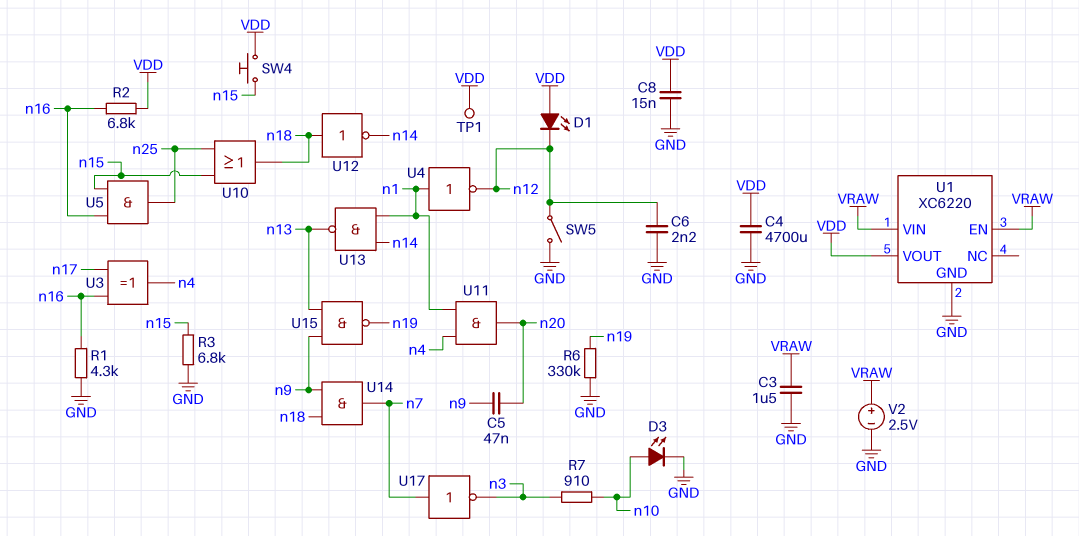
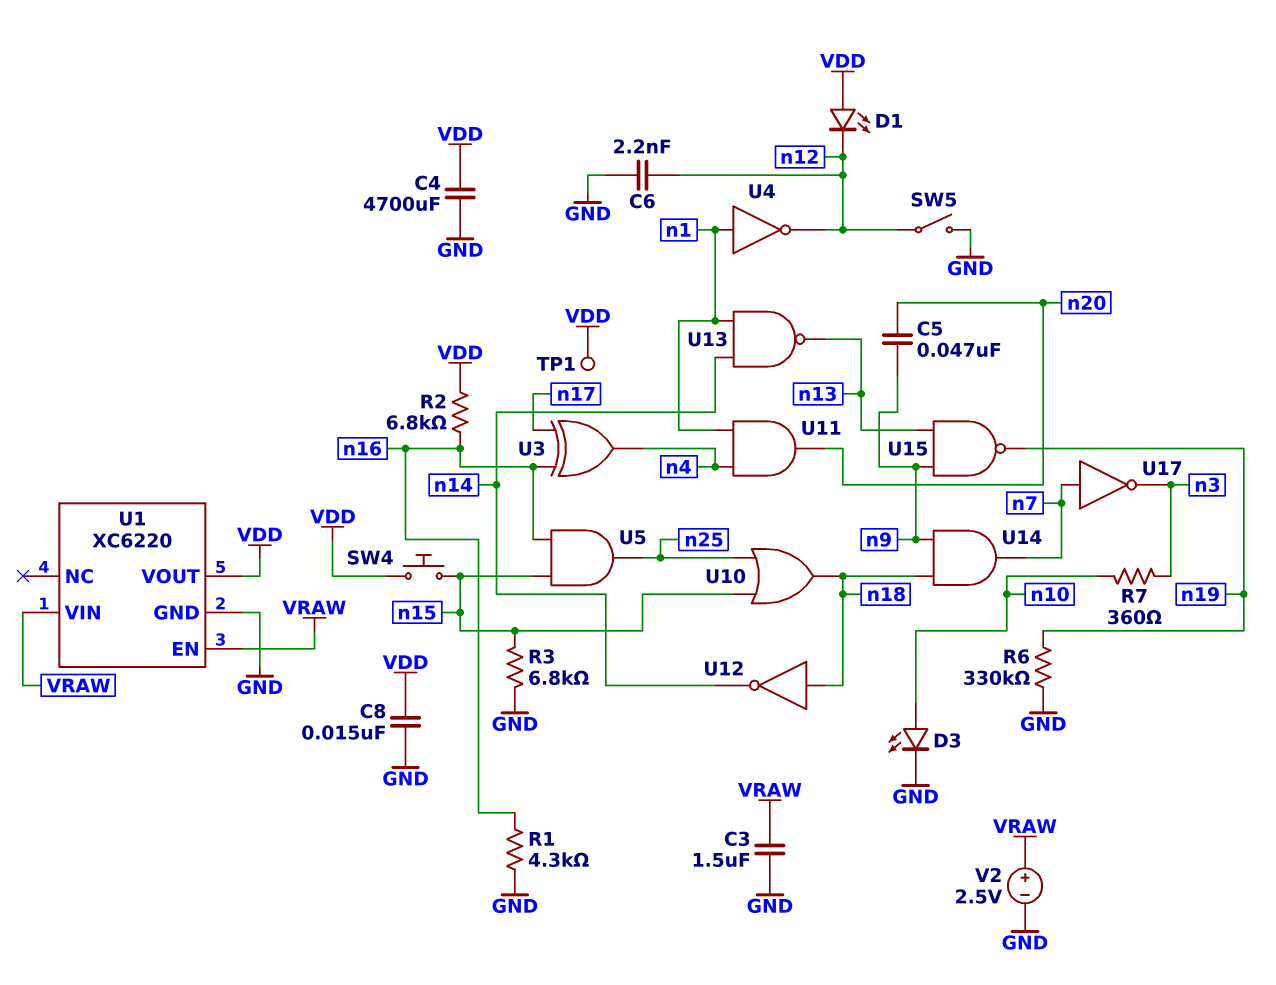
R7: 910 (n3, n10) -> 360 (n3, n10)

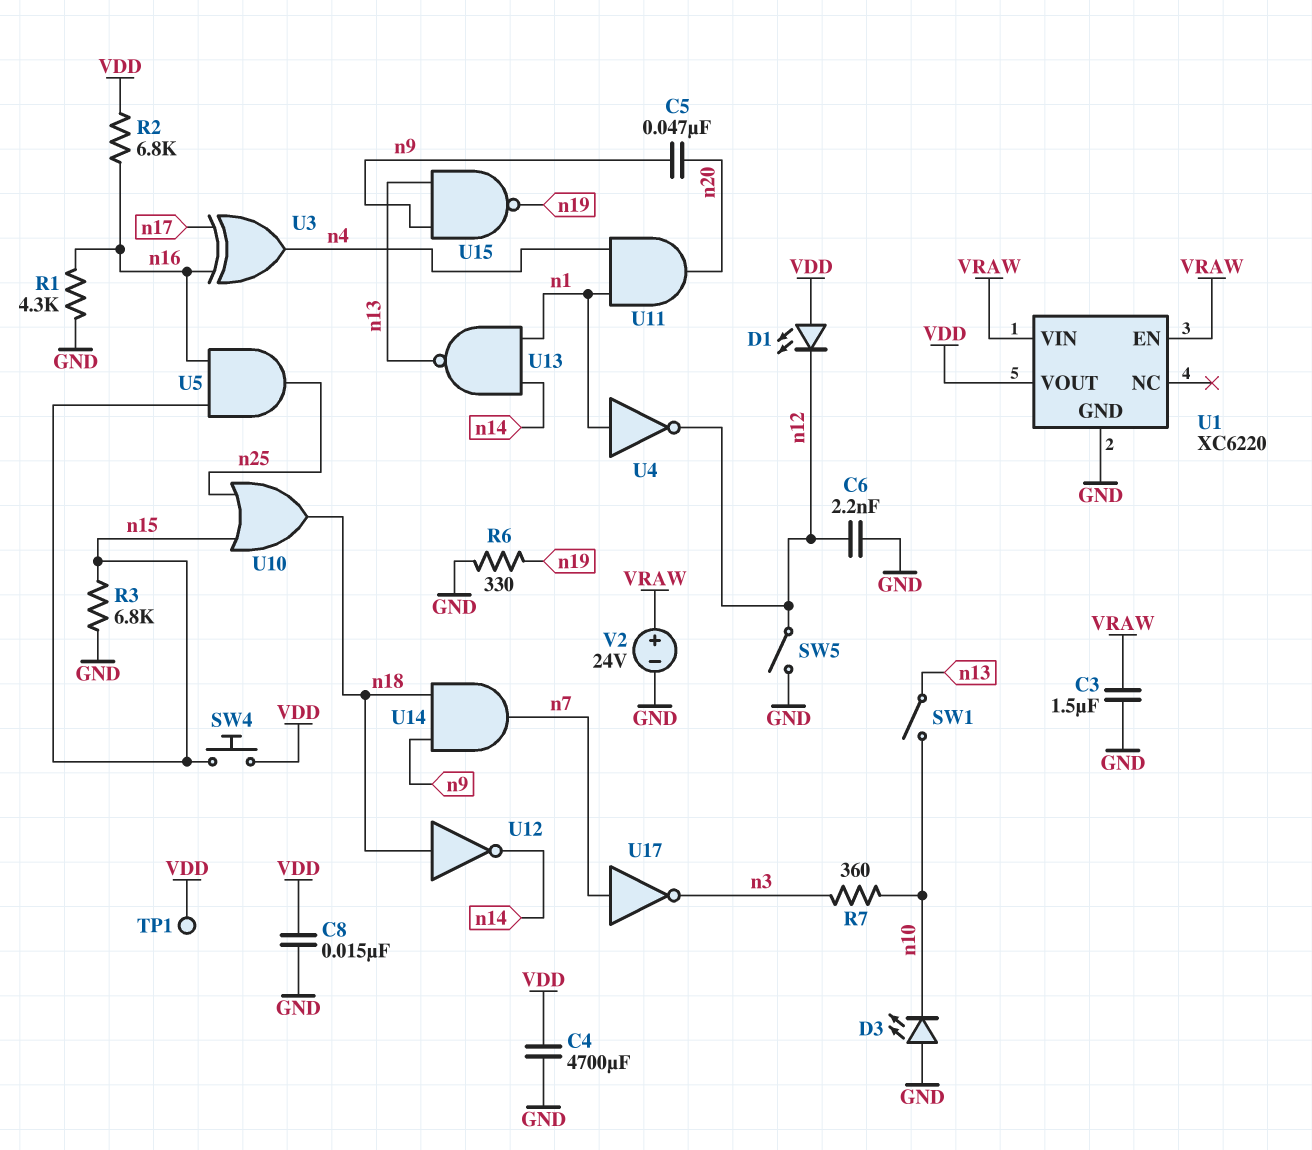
D3: LED (A n10, K GND) -> LED (A GND, K n10)
R6: 330k (GND, n19) -> 330 (GND, n19)
SW1: none -> switch (n10, n13)
V2: 2.5V (plus VRAW, minus GND) -> 24V (plus VRAW, minus GND)

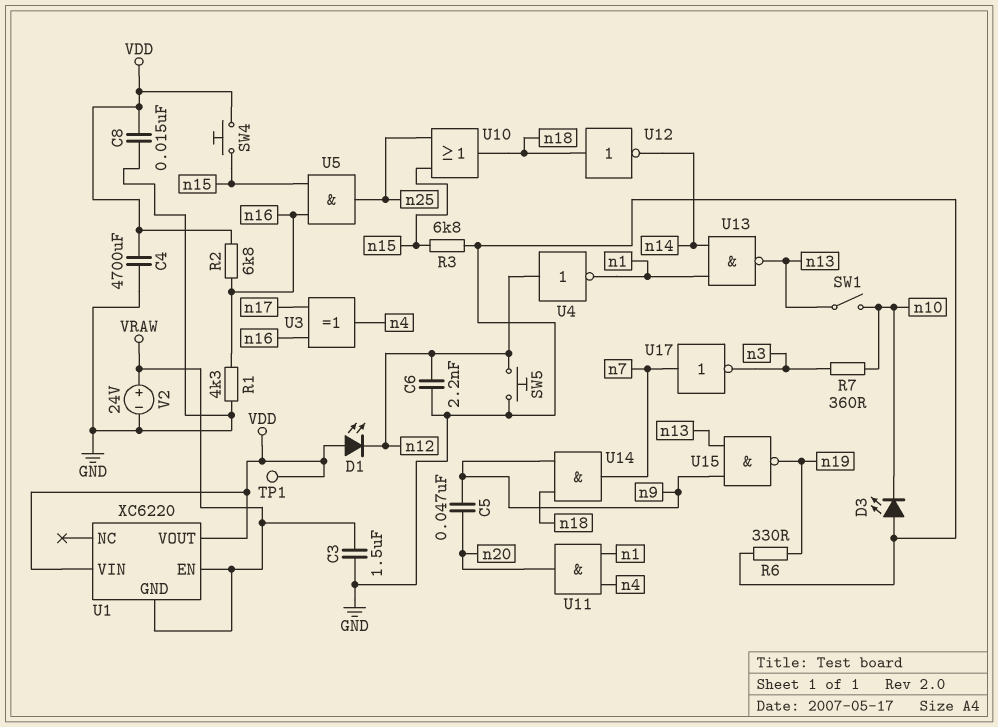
SW5: switch (GND, n12) -> button (GND, n12)
U1 pin GND: GND -> VRAW
U1 pin VIN: VRAW -> VDD
U4: NOT (in n1, out n12) -> NOT (in n12, out n1)

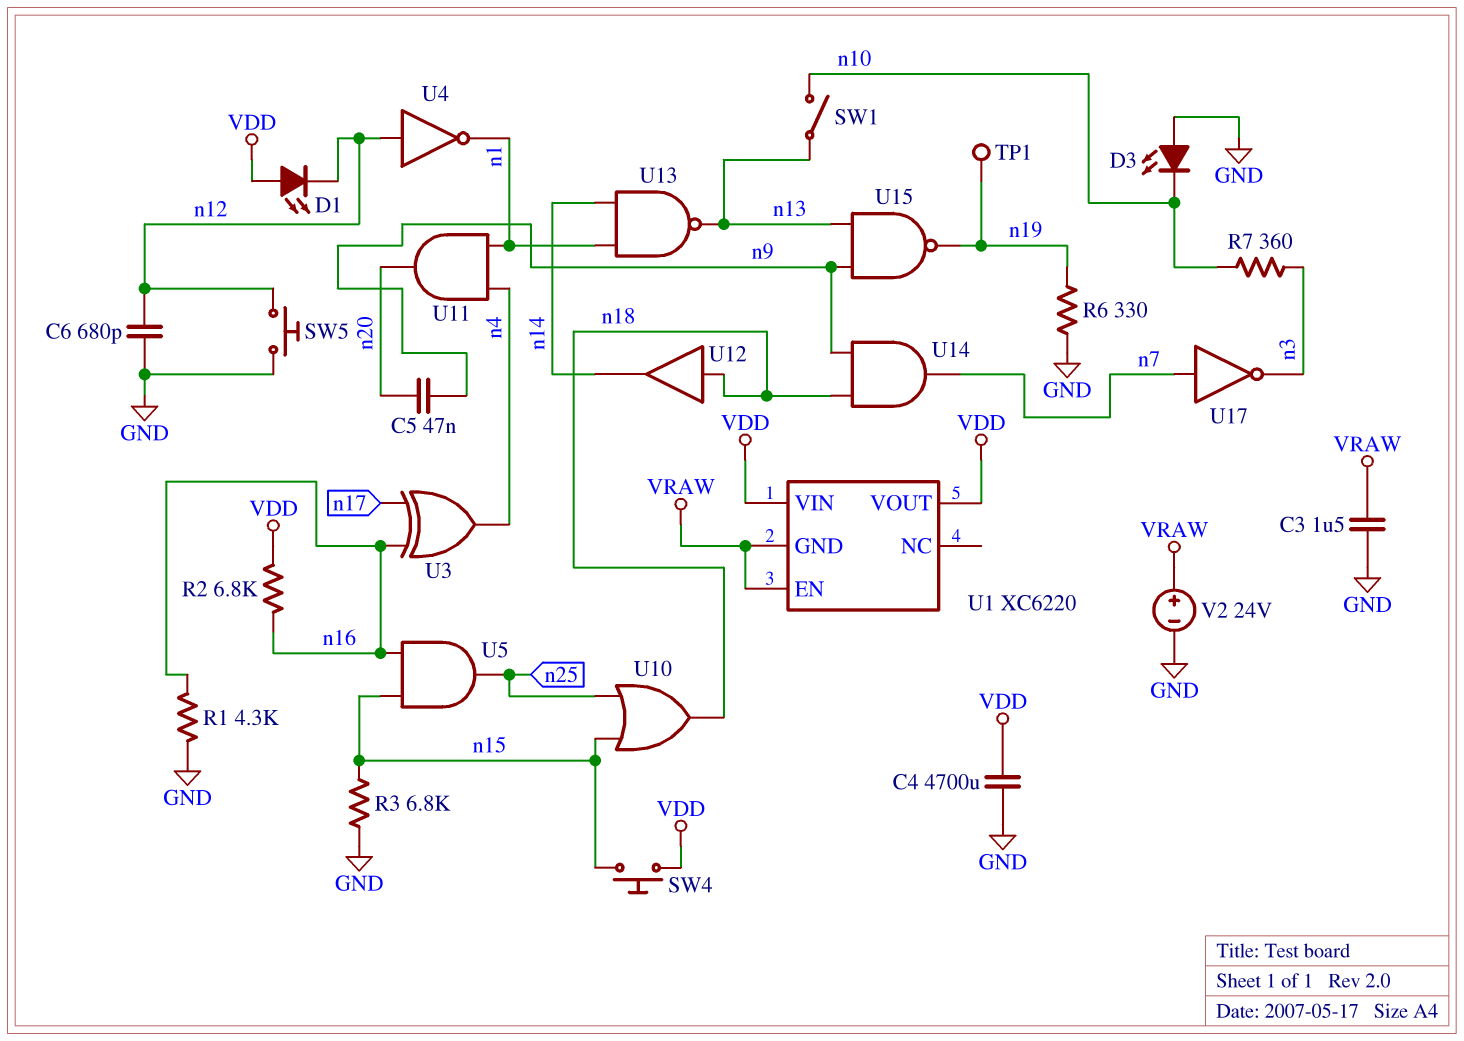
C6: 2.2nF (GND, n12) -> 680pF (GND, n12)
C8: 15nF (GND, VDD) -> none
TP1: test point (VDD) -> test point (n19)
U12: NOT (in n18, out n14) -> buffer (in n18, out n14)

